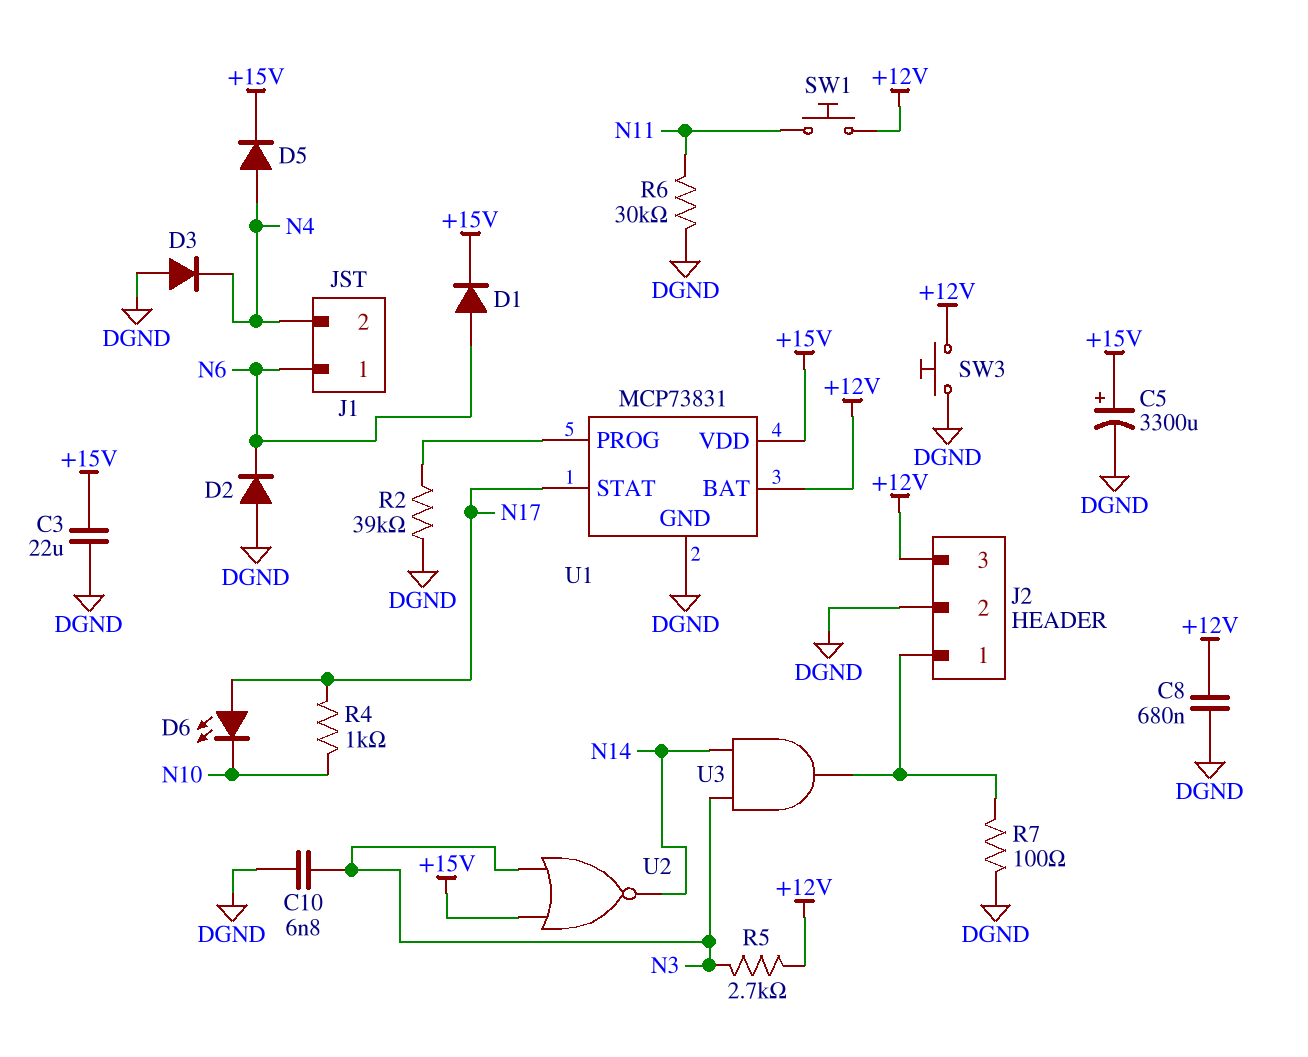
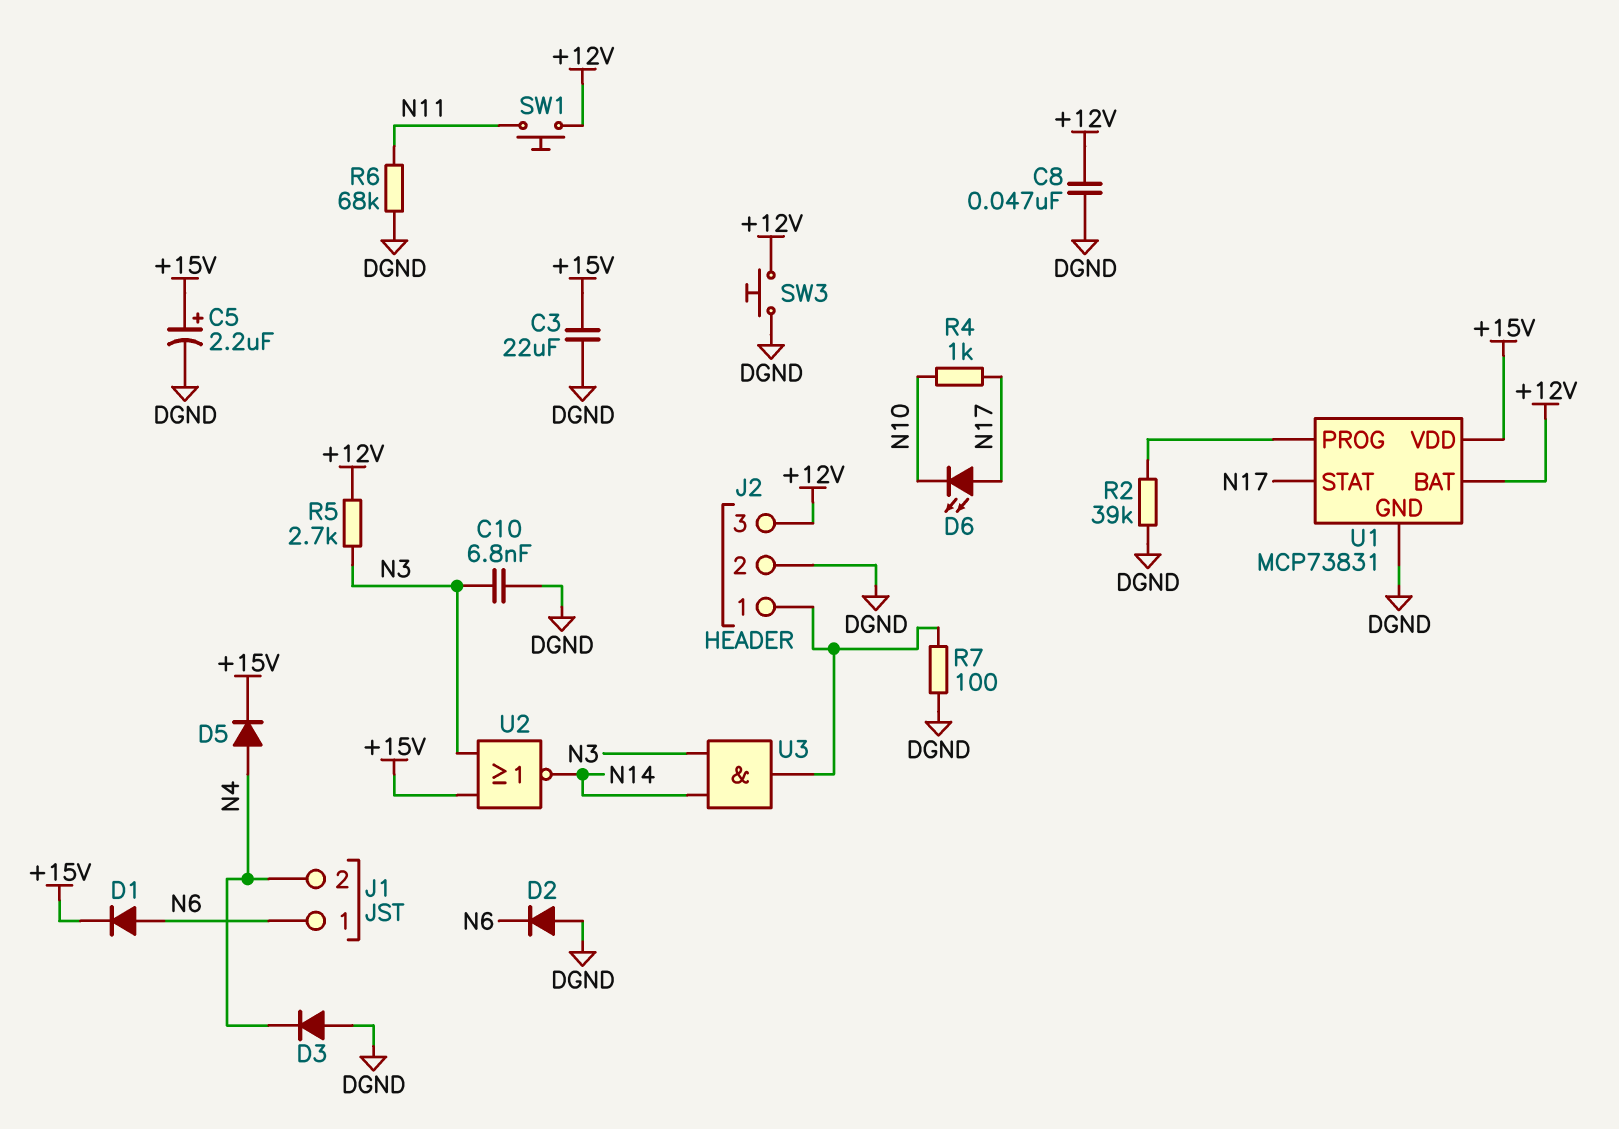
C5: 3300uF (plus +15V, minus DGND) -> 2.2uF (plus +15V, minus DGND)
C8: 680nF (+12V, DGND) -> 47nF (+12V, DGND)
R6: 30k (DGND, N11) -> 68k (DGND, N11)

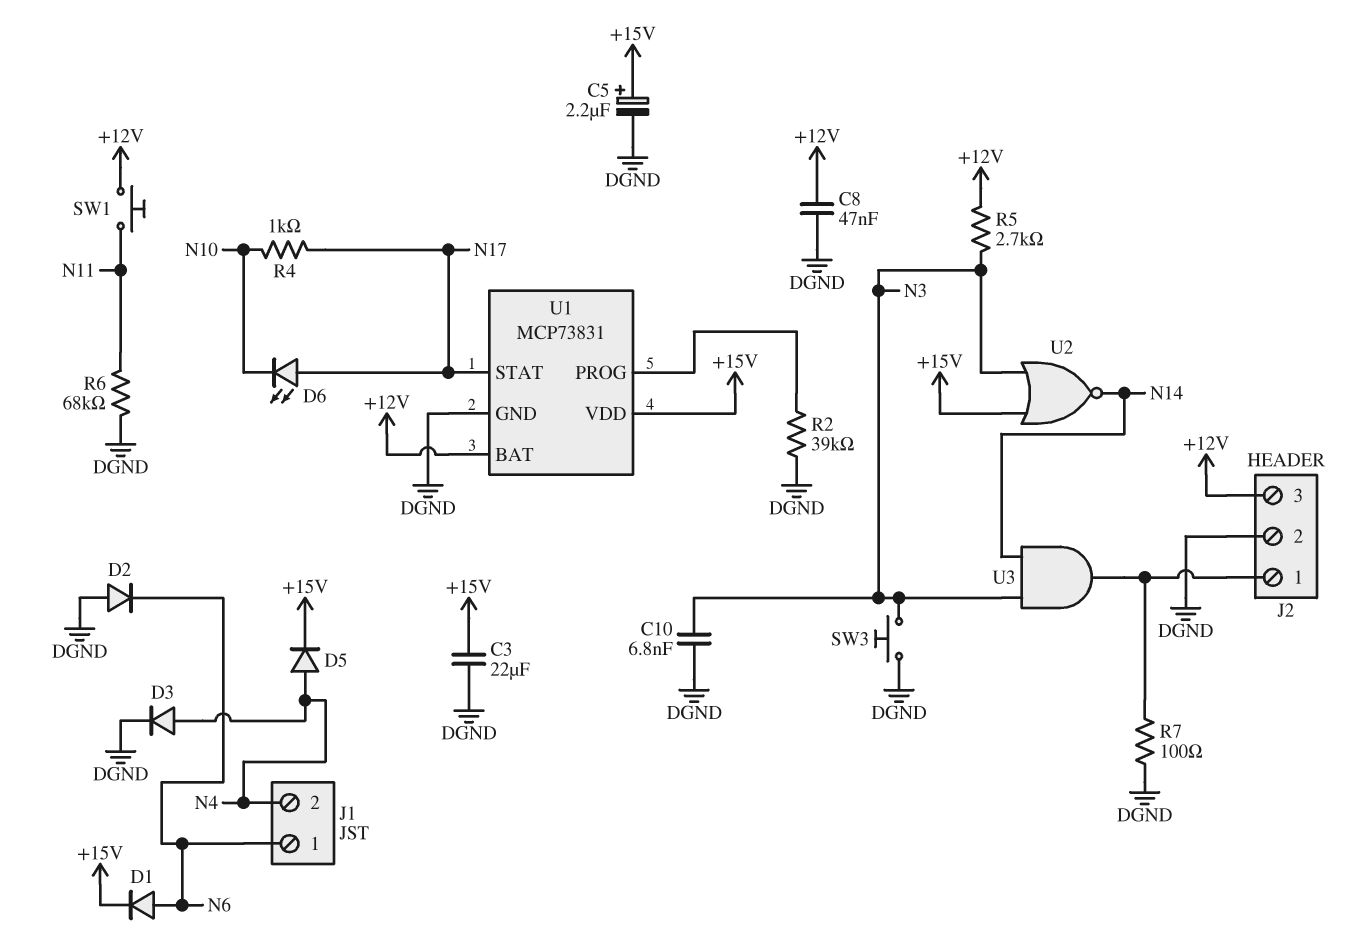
D3: diode (A DGND, K N4) -> diode (A N4, K DGND)
SW3: button (+12V, DGND) -> button (DGND, N3)

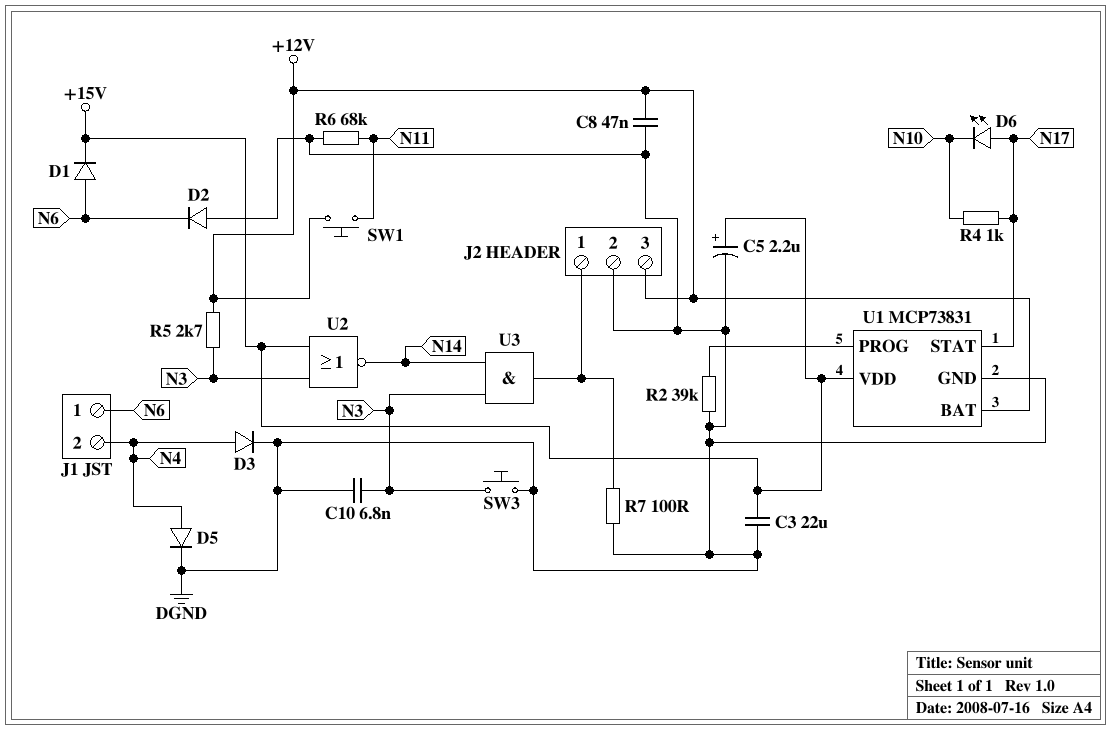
D5: diode (A N4, K +15V) -> diode (A N4, K DGND)

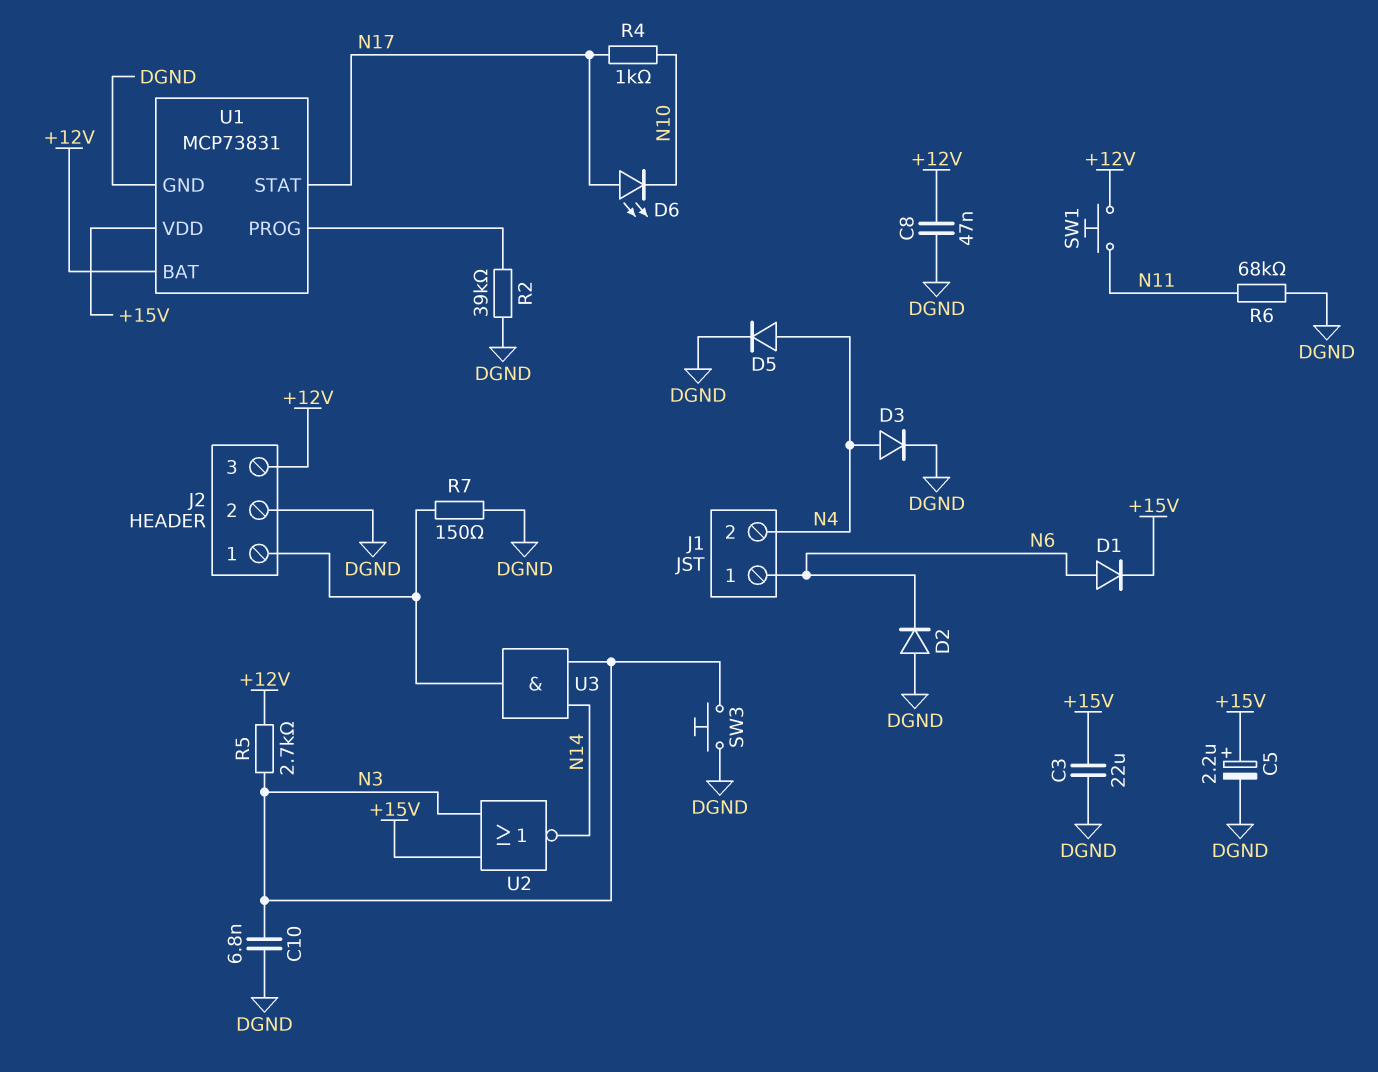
R7: 100 (DGND, J2/1) -> 150 (DGND, J2/1)

